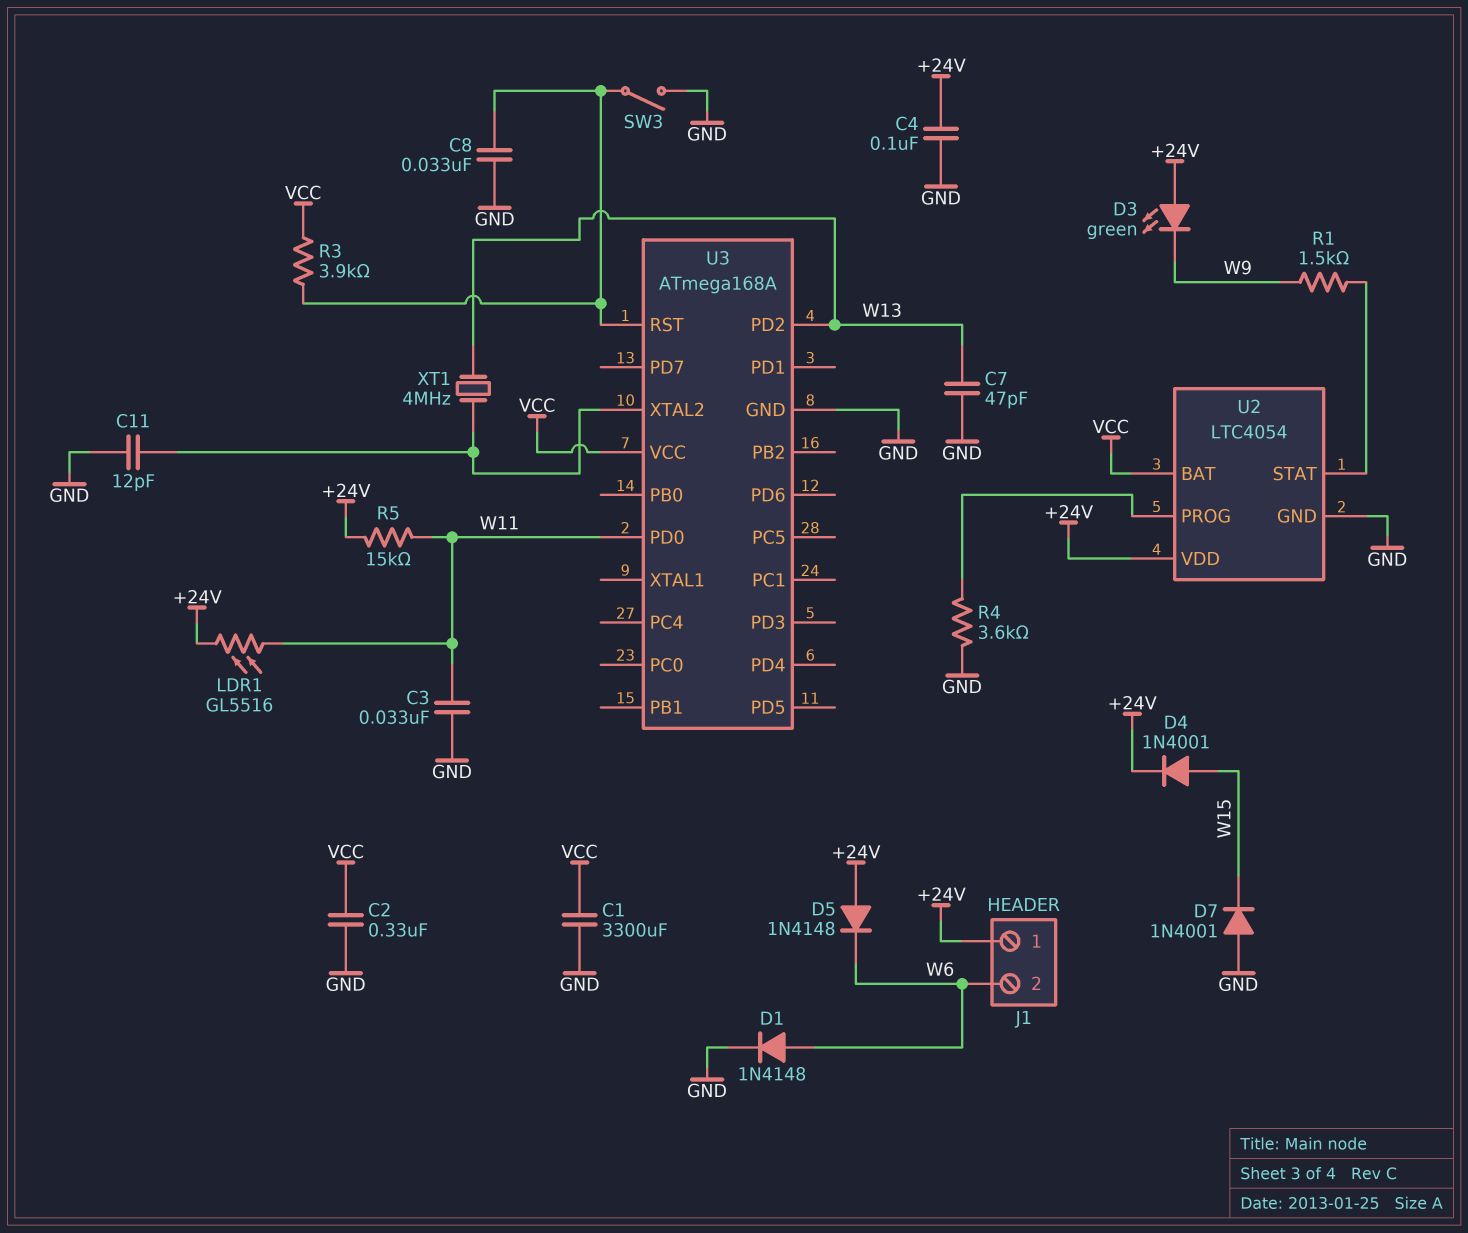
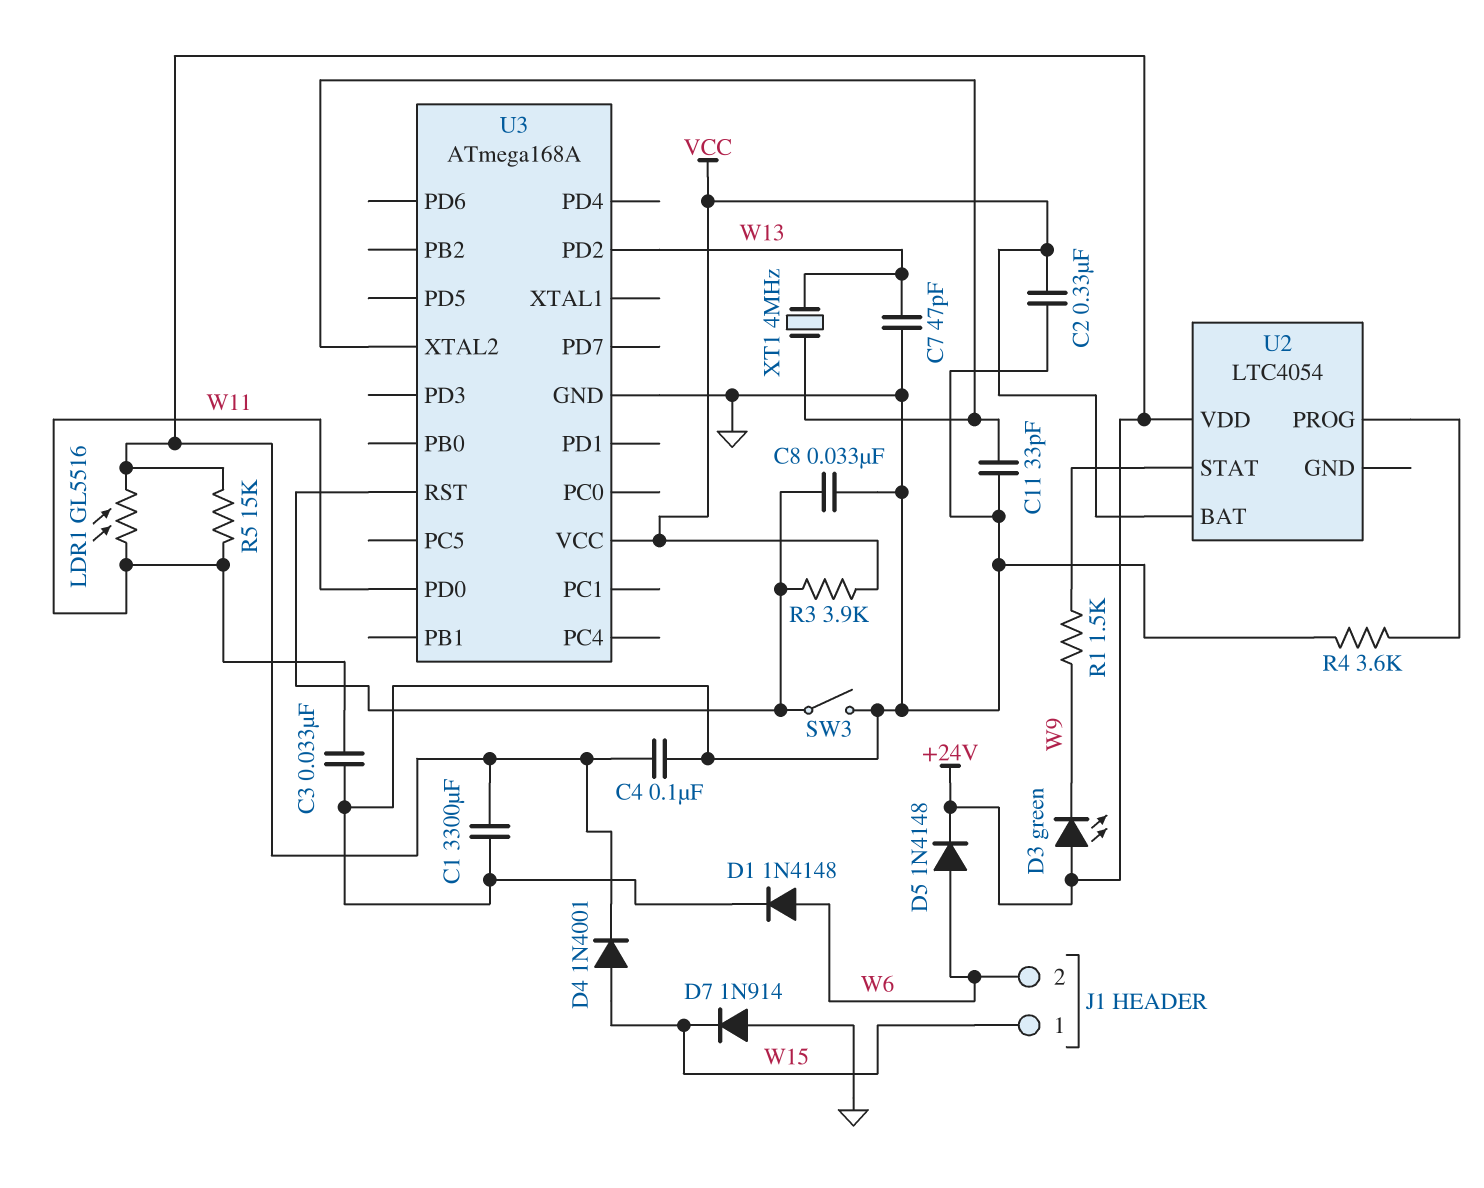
C1: 3300uF (GND, VCC) -> 3300uF (+24V, GND)
C11: 12pF (GND, U3/XTAL2) -> 33pF (GND, U3/XTAL2)
D5: diode 1N4148 (A +24V, K W6) -> diode 1N4148 (A W6, K +24V)
D7: diode 1N4001 (A GND, K W15) -> diode 1N914 (A GND, K W15)
J1 pin 1: +24V -> W15
U2 pin GND: GND -> none

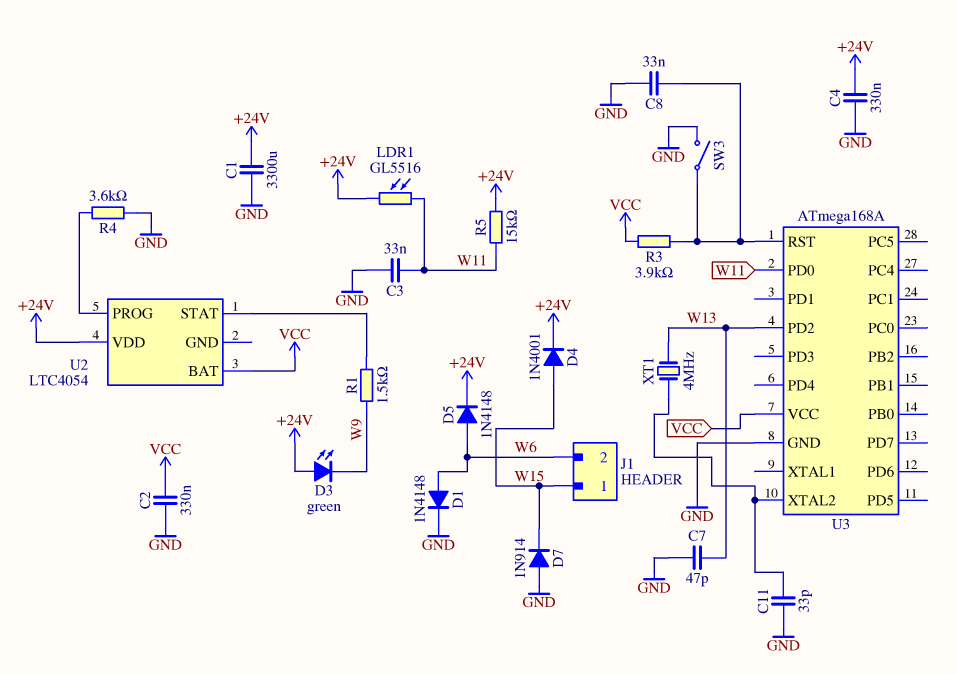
C4: 100nF (+24V, GND) -> 330nF (+24V, GND)

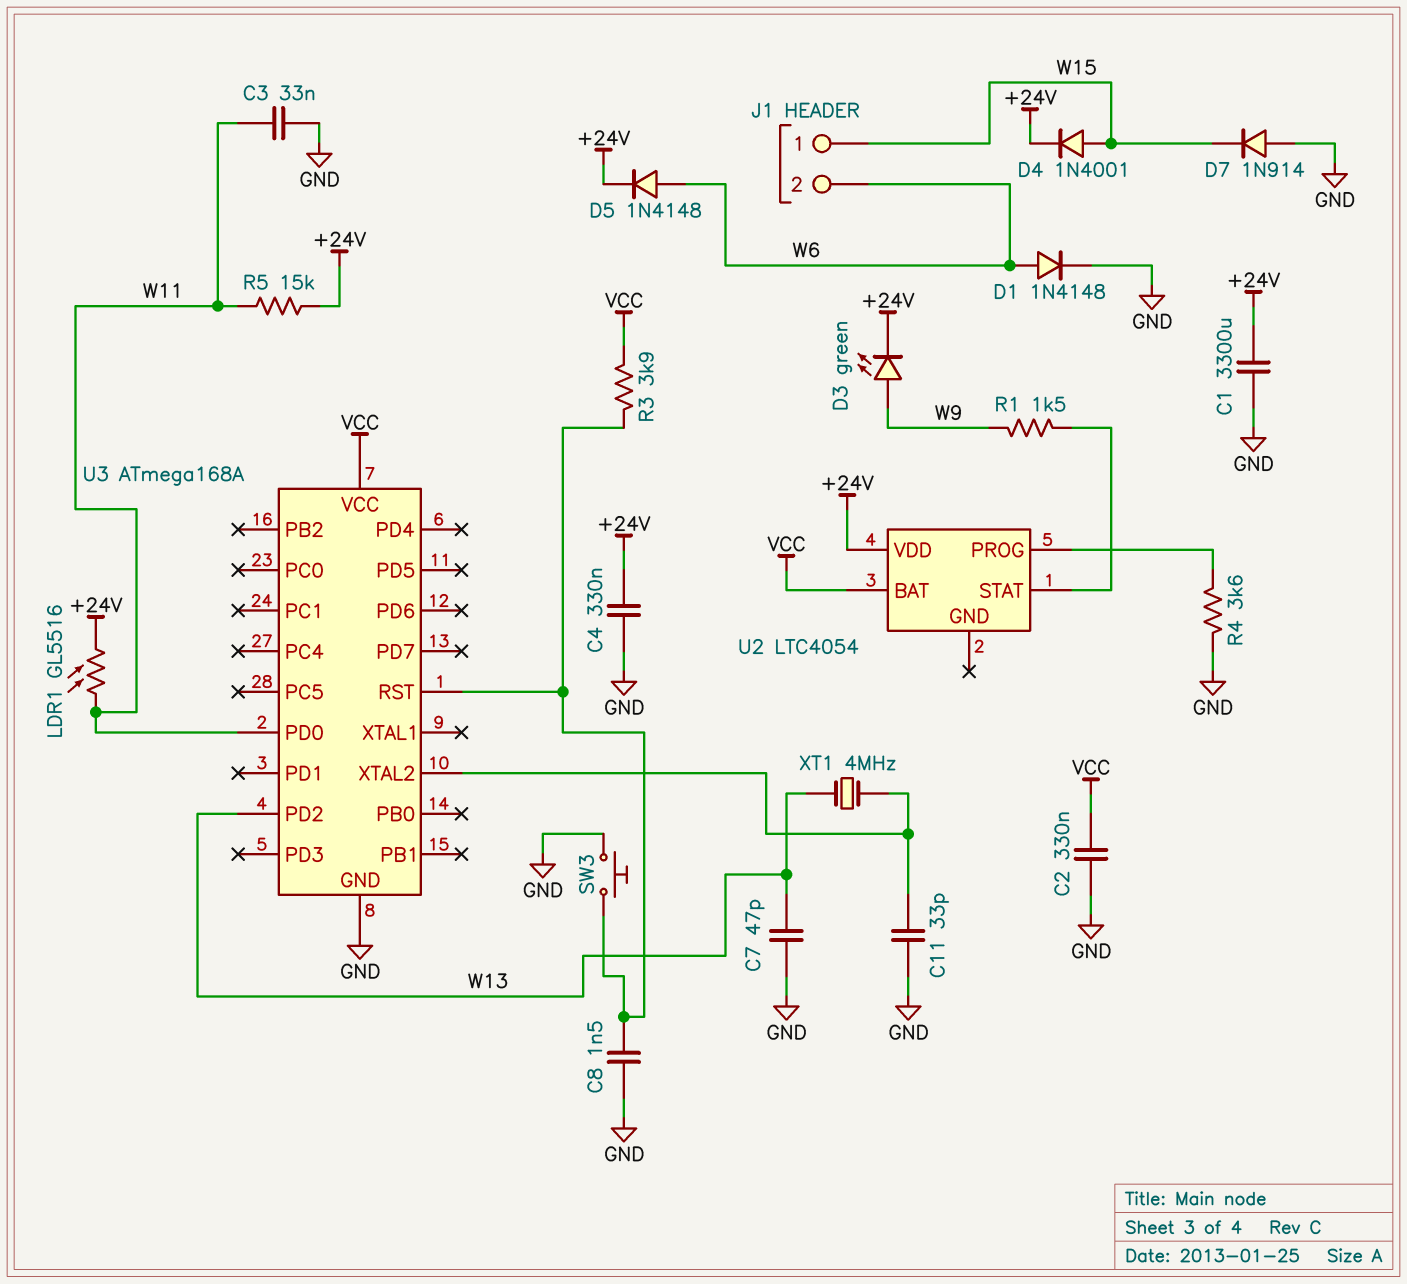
C8: 33nF (GND, U3/RST) -> 1.5nF (GND, U3/RST)
D3: LED green (A +24V, K W9) -> LED green (A W9, K +24V)
SW3: switch (GND, U3/RST) -> button (GND, U3/RST)

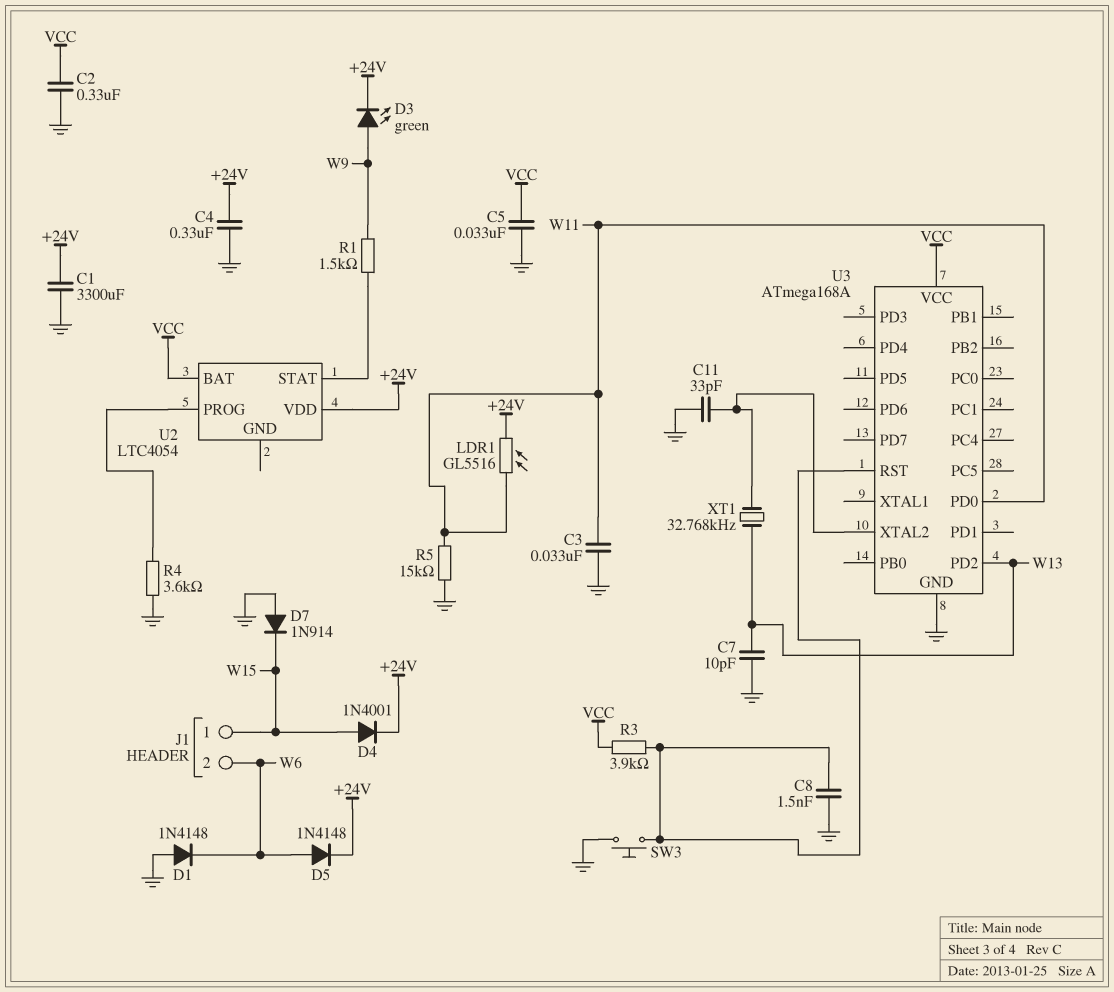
C5: none -> 33nF (GND, VCC)
C7: 47pF (GND, W13) -> 10pF (GND, W13)
D1: diode 1N4148 (A W6, K GND) -> diode 1N4148 (A GND, K W6)
R5: 15k (+24V, W11) -> 15k (GND, W11)
XT1: 4MHz (U3/XTAL2, W13) -> 32.768kHz (U3/XTAL2, W13)

